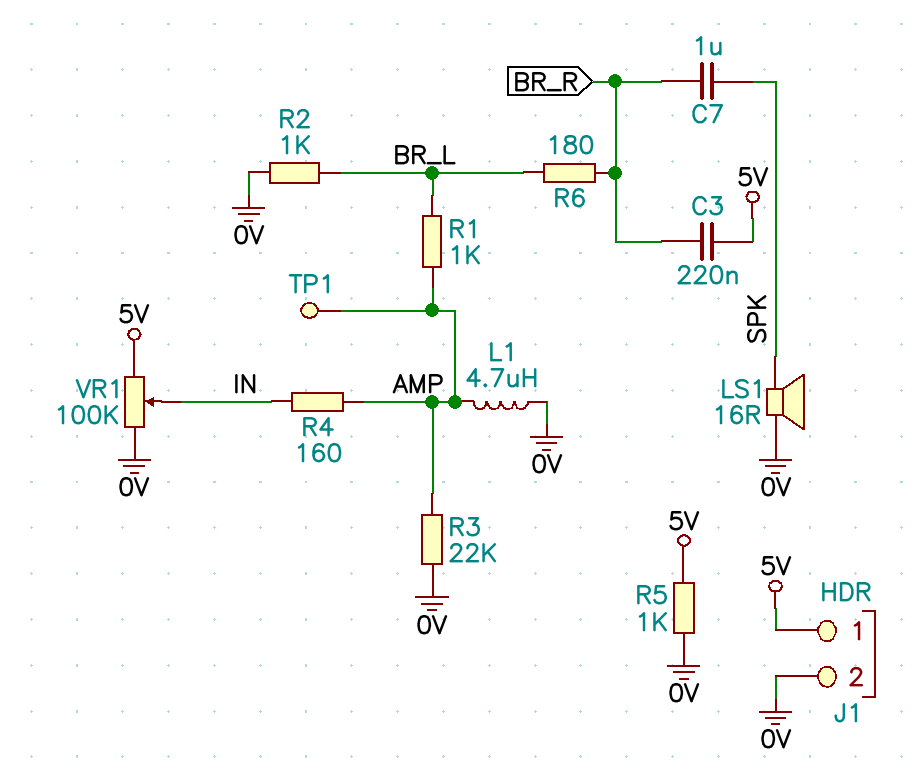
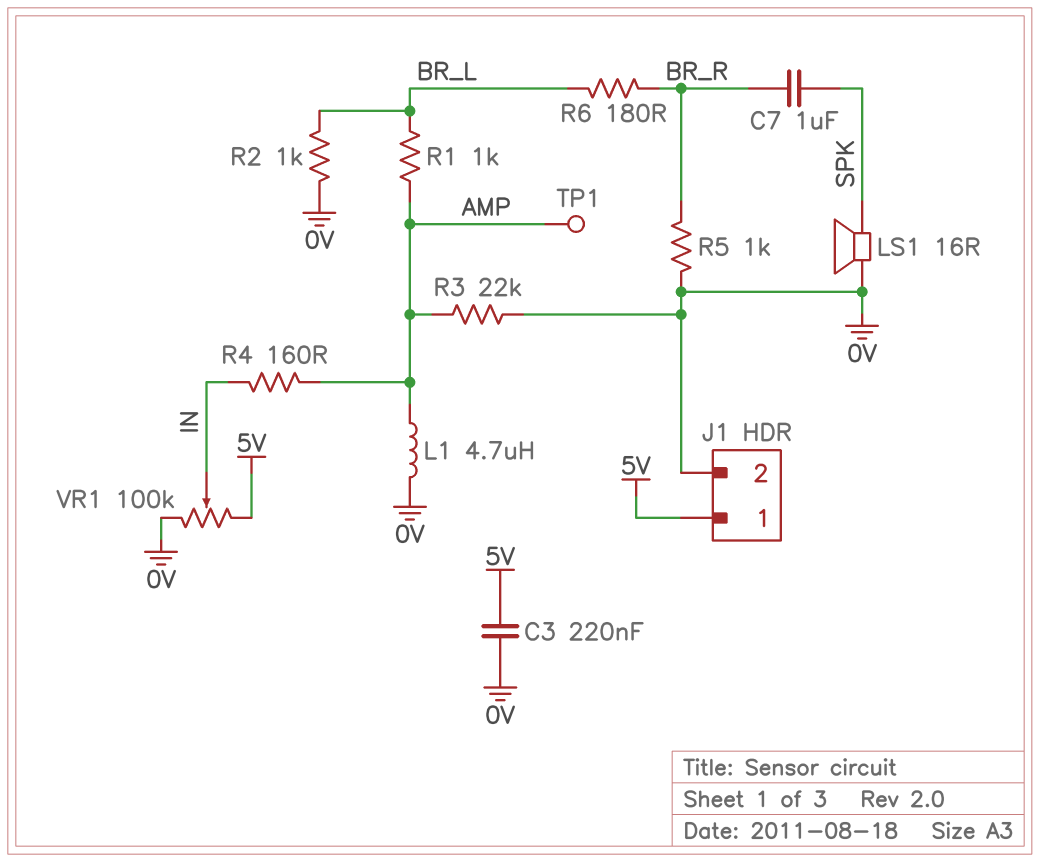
C3: 220nF (5V, BR_R) -> 220nF (0V, 5V)
R5: 1k (0V, 5V) -> 1k (0V, BR_R)

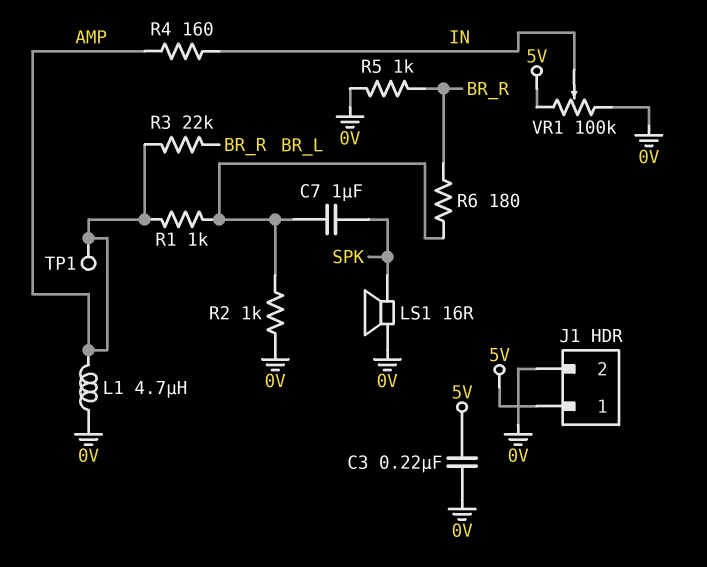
C7: 1uF (BR_R, SPK) -> 1uF (BR_L, SPK)
R3: 22k (0V, AMP) -> 22k (AMP, BR_R)

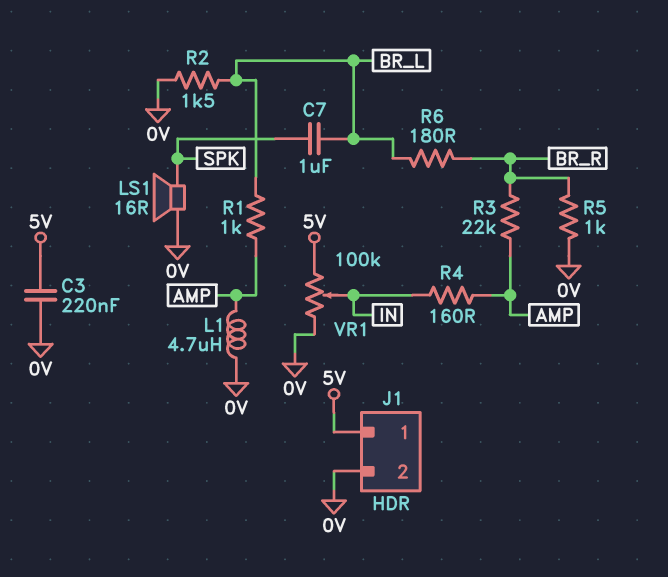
R2: 1k (0V, BR_L) -> 1.5k (0V, BR_L)
TP1: test point (AMP) -> none

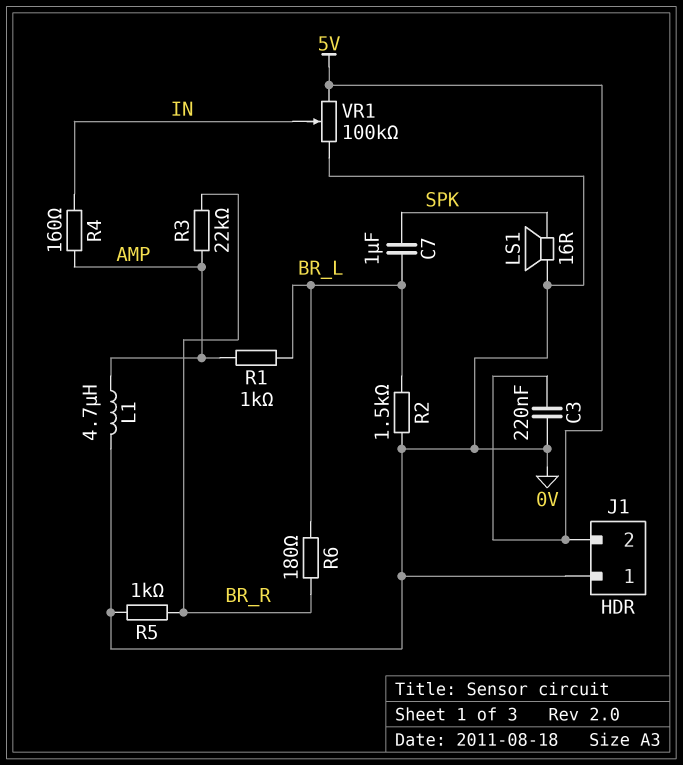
J1 pin 1: 5V -> 0V
J1 pin 2: 0V -> 5V

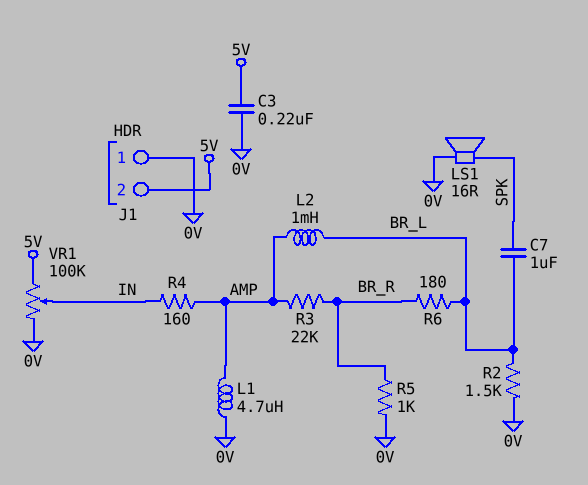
L2: none -> 1mH (AMP, BR_L)
R1: 1k (AMP, BR_L) -> none

